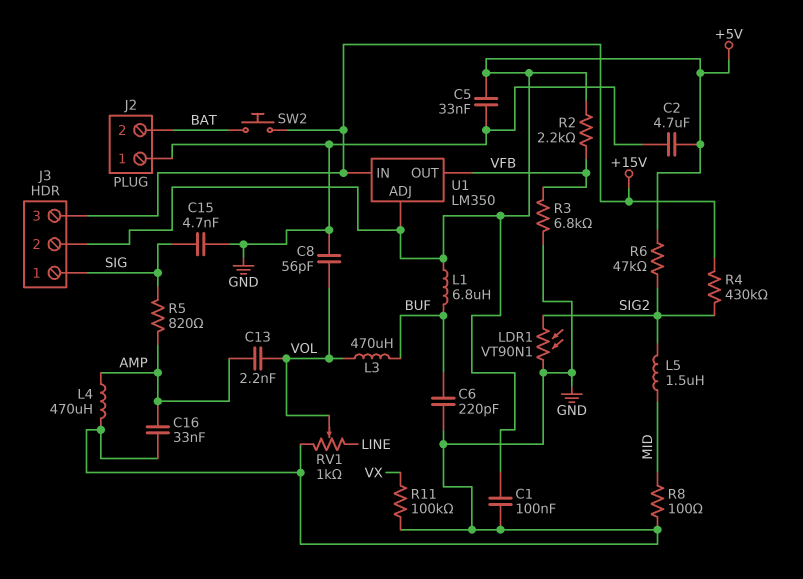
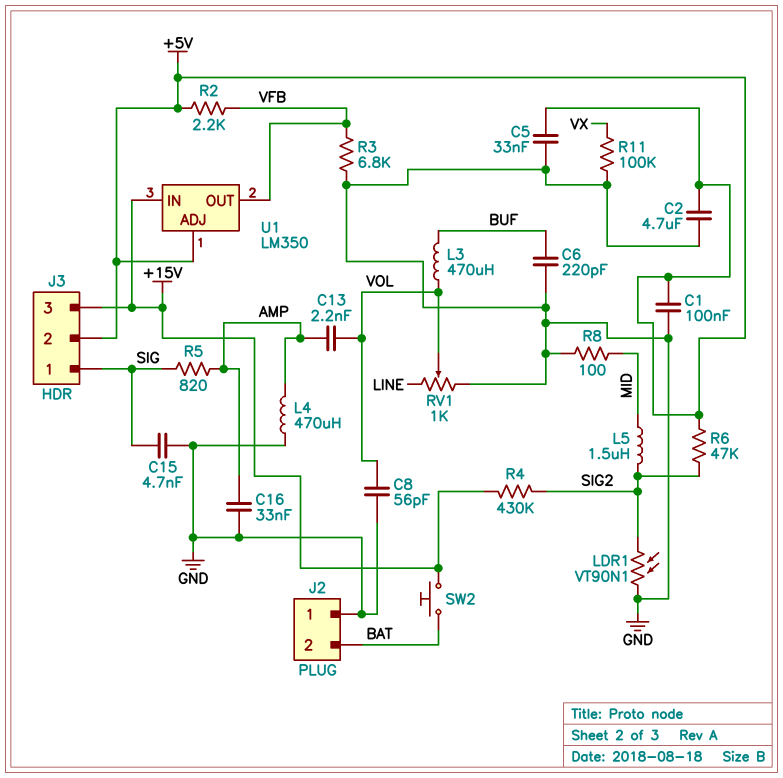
L1: 6.8uH (+5V, BUF) -> none

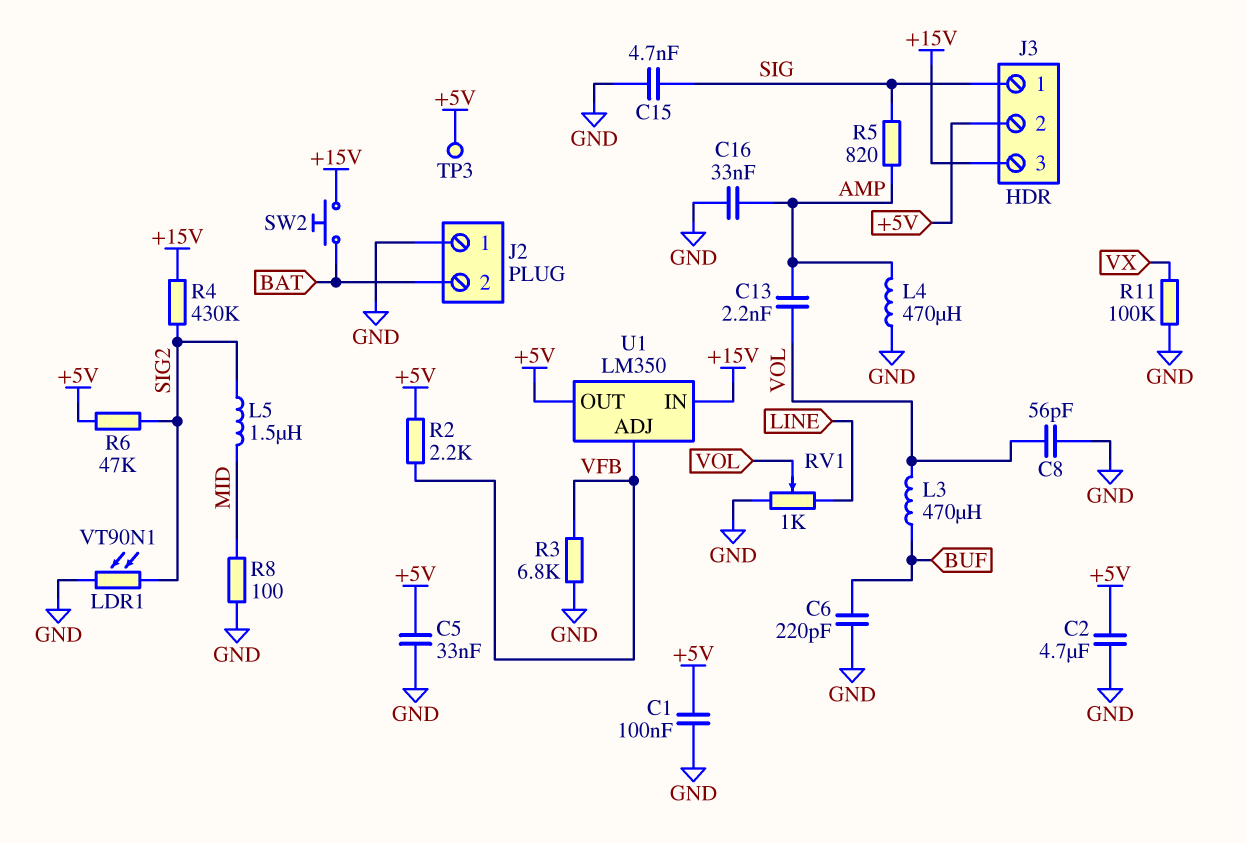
TP3: none -> test point (+5V)
U1 pin ADJ: +5V -> VFB
U1 pin OUT: VFB -> +5V

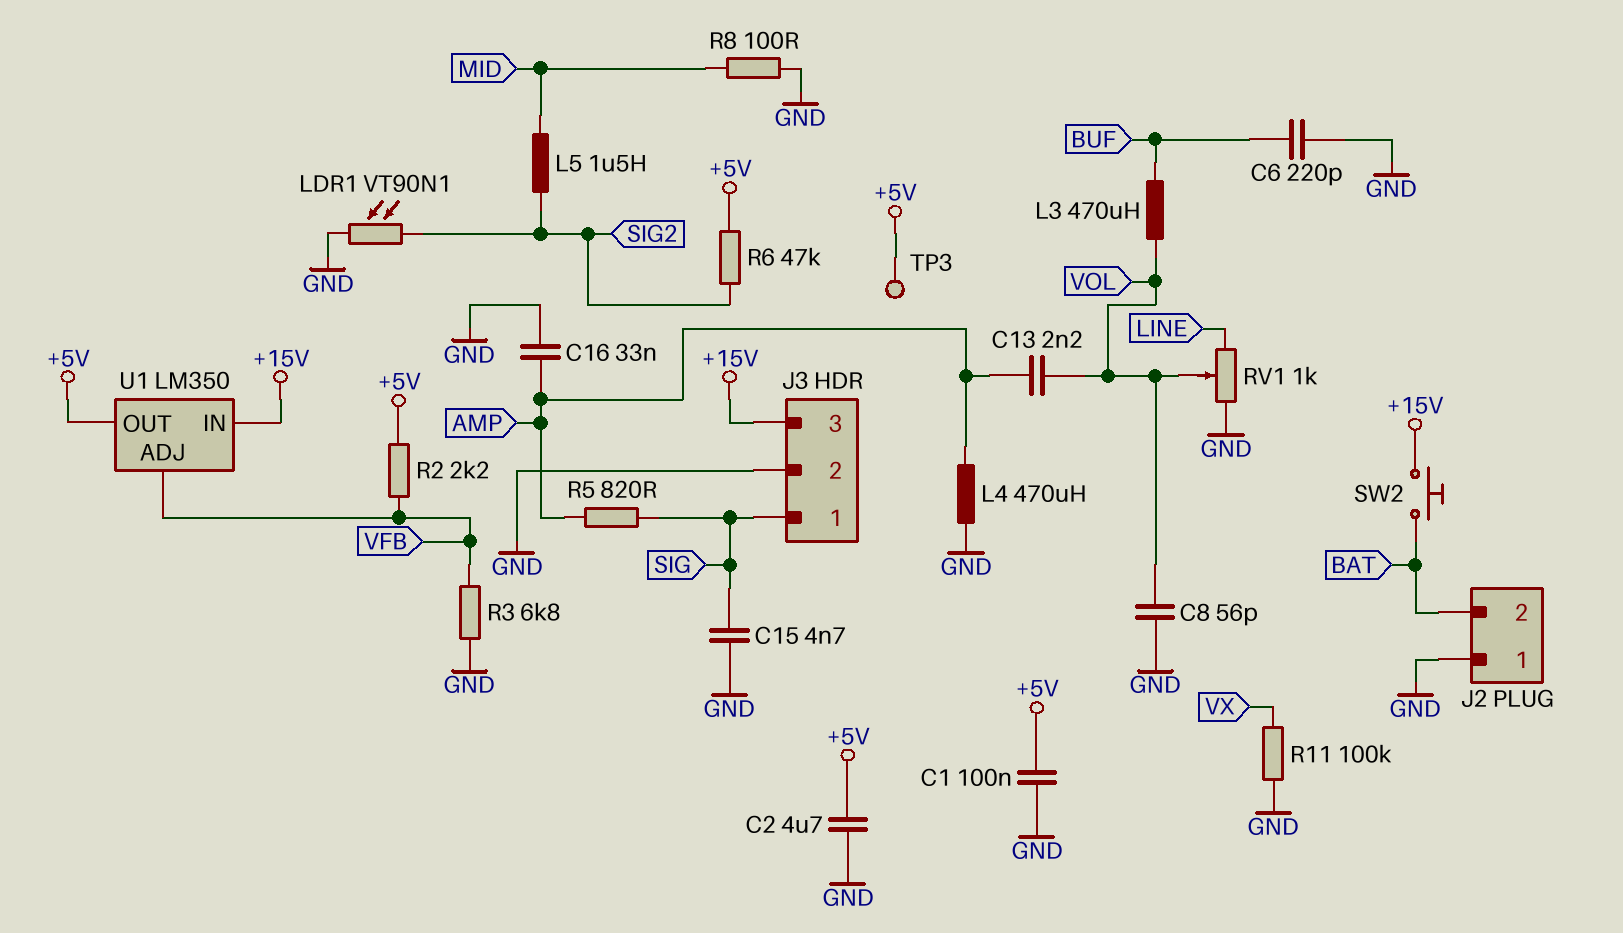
C5: 33nF (+5V, GND) -> none
J3 pin 2: +5V -> GND
R4: 430k (+15V, SIG2) -> none

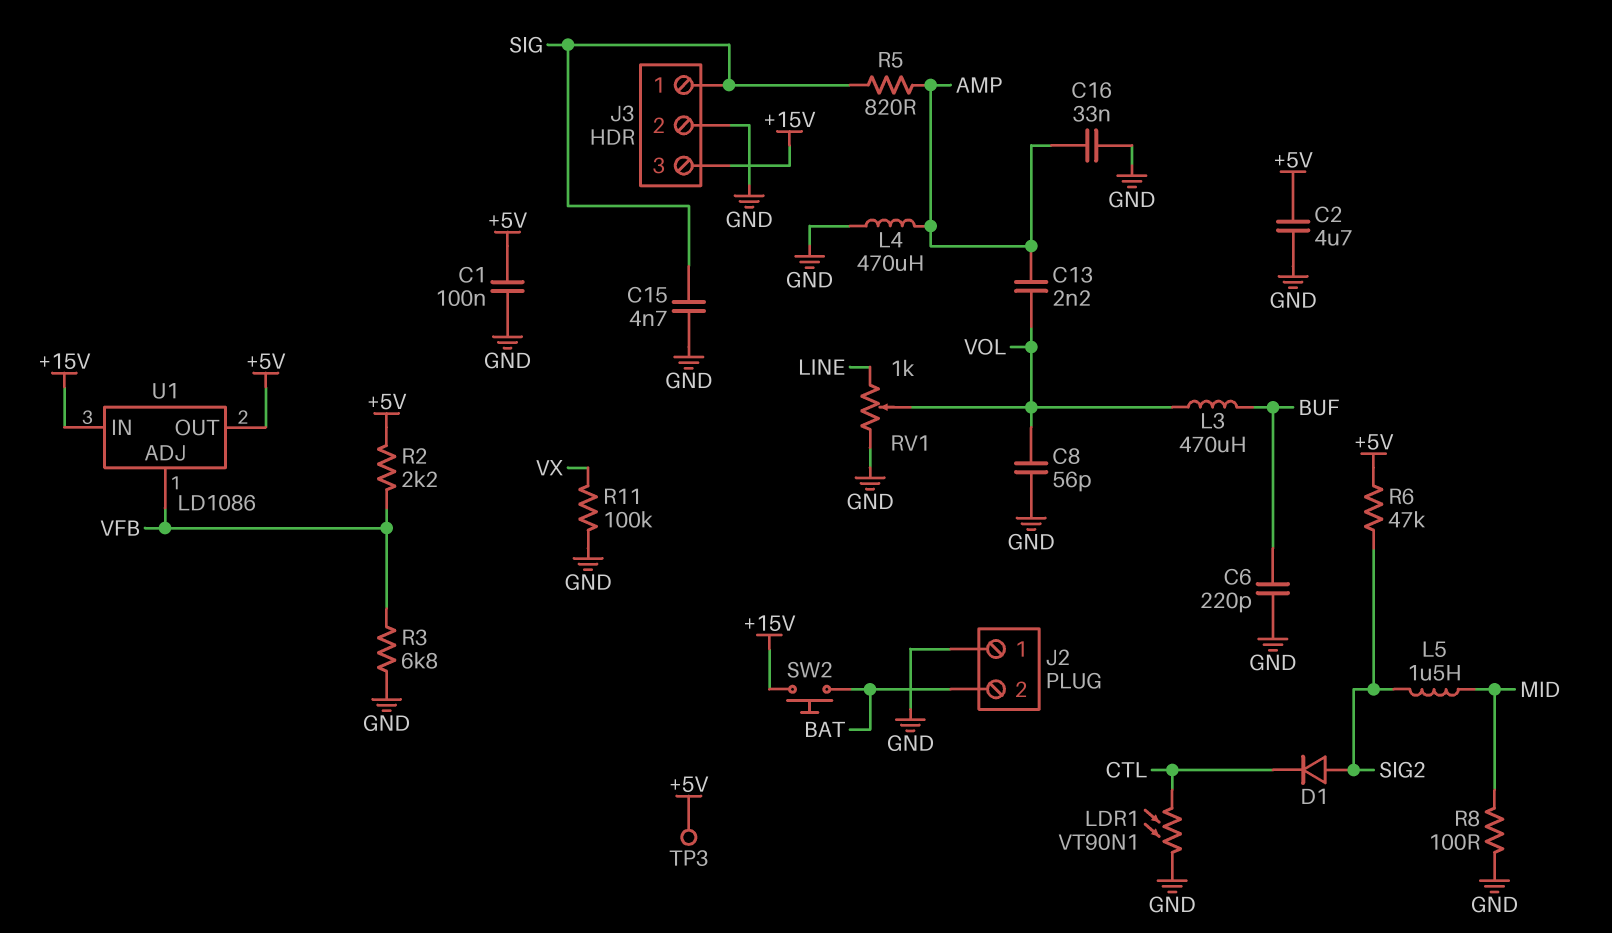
D1: none -> diode (A SIG2, K CTL)
LDR1: VT90N1 (GND, SIG2) -> VT90N1 (CTL, GND)
U1: LM350 -> LD1086

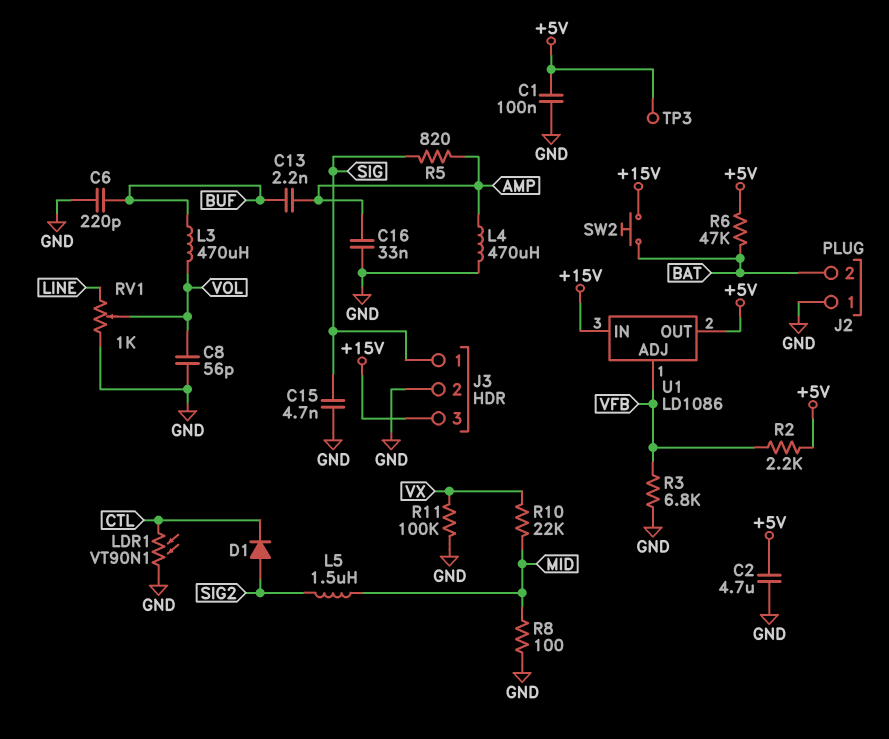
C13: 2.2nF (AMP, VOL) -> 2.2nF (AMP, BUF)
R6: 47k (+5V, SIG2) -> 47k (+5V, BAT)
R10: none -> 22k (MID, VX)

